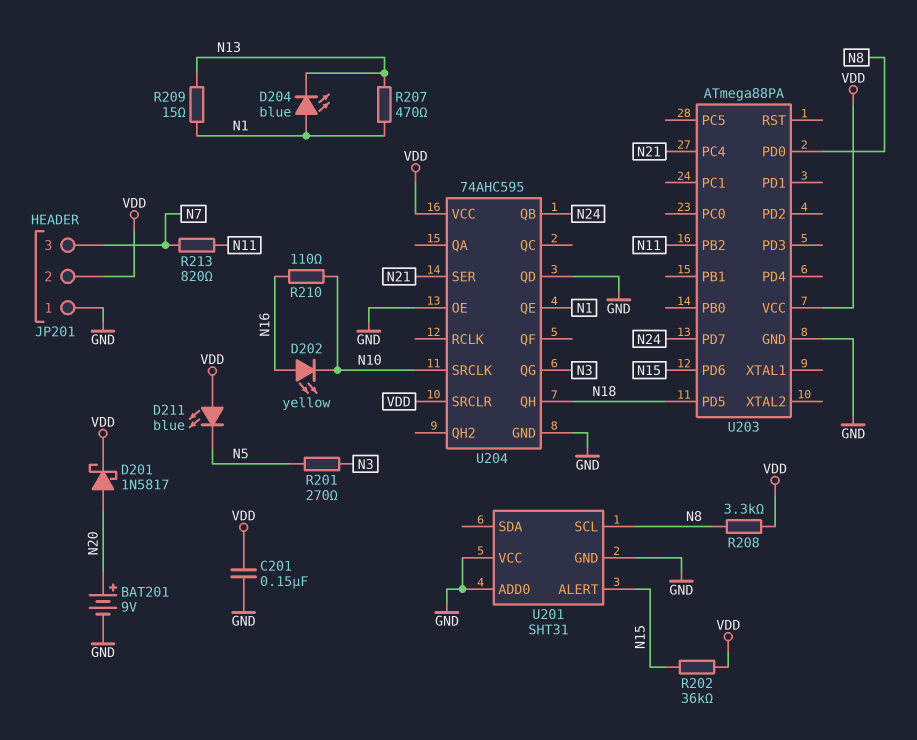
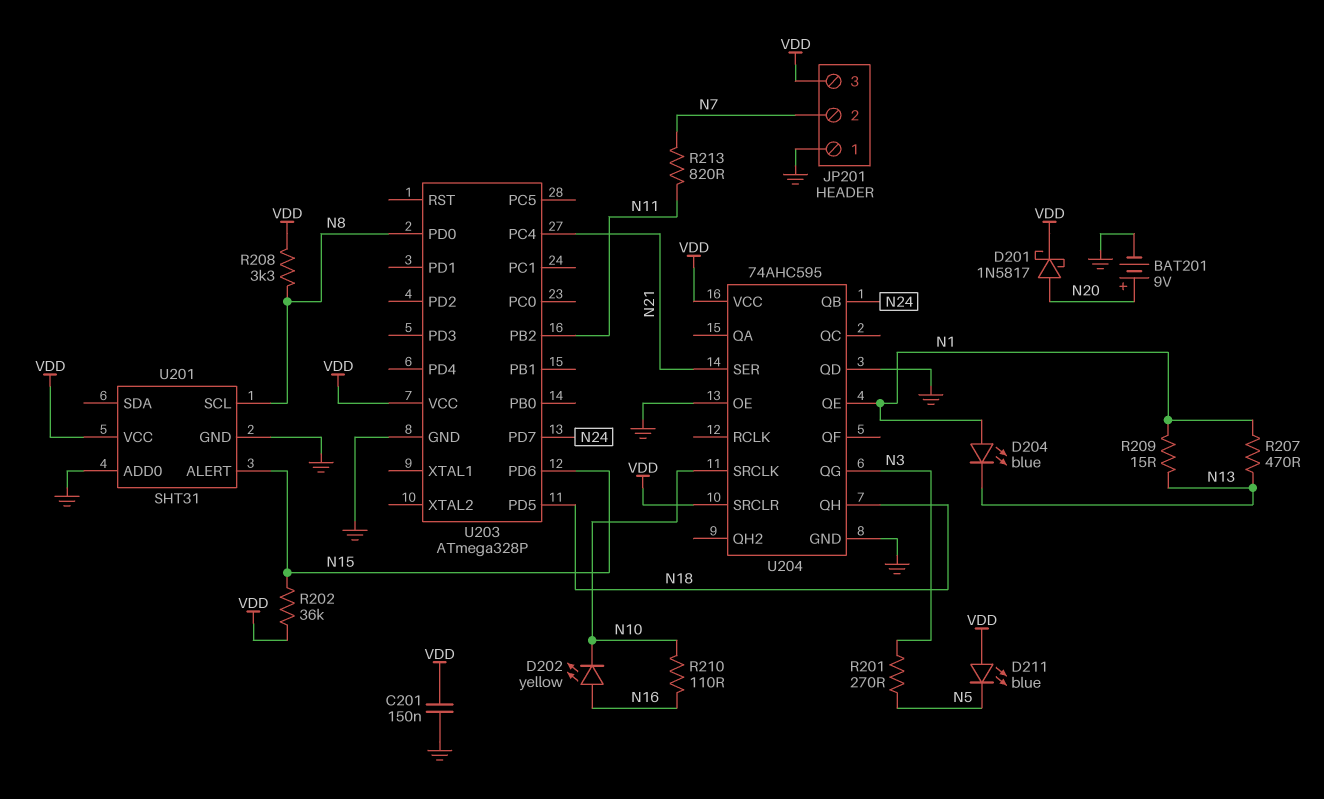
JP201 pin 2: VDD -> N7
JP201 pin 3: N7 -> VDD
U201 pin VCC: GND -> VDD
U203: ATmega88PA -> ATmega328P

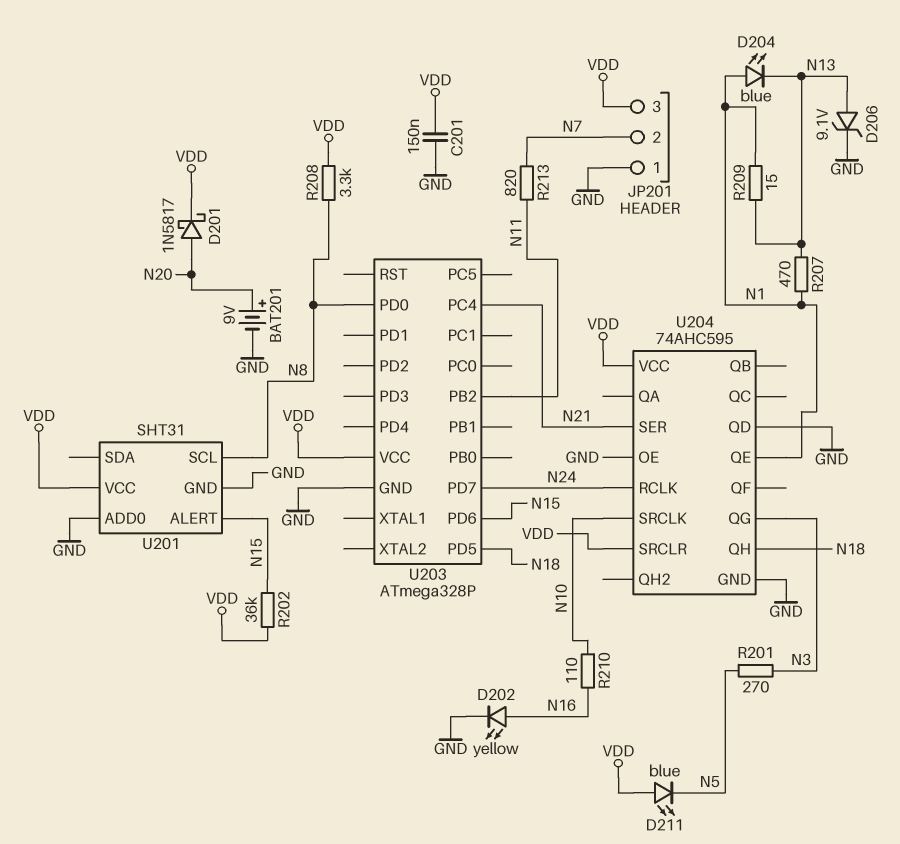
D202: LED yellow (A N16, K N10) -> LED yellow (A N16, K GND)
D206: none -> zener 9.1V (A N13, K GND)
U204 pin QB: N24 -> none
U204 pin RCLK: none -> N24

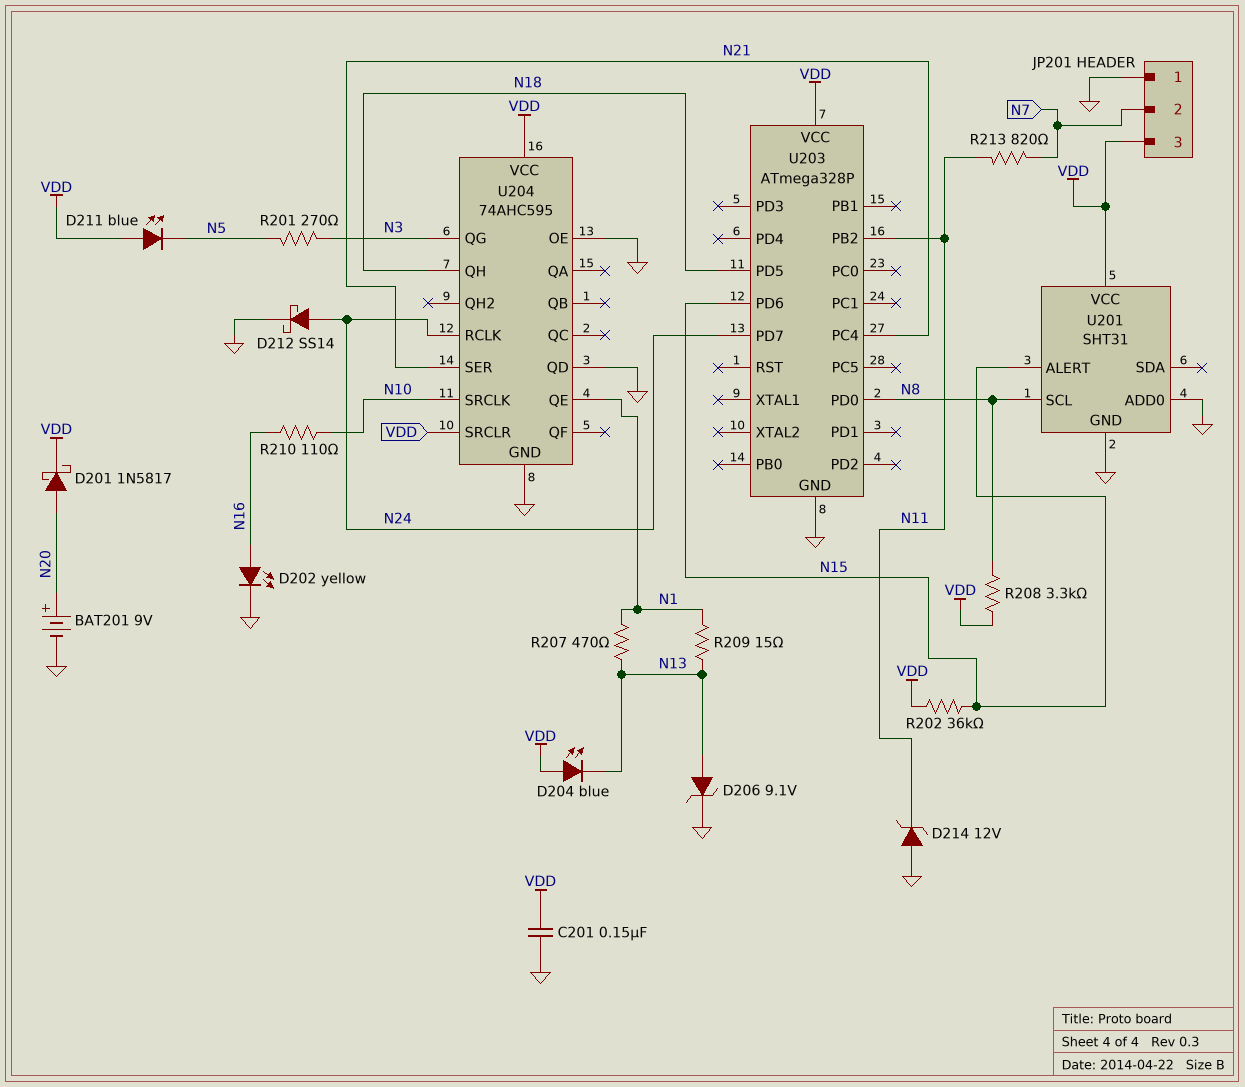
D204: LED blue (A N1, K N13) -> LED blue (A VDD, K N13)
D212: none -> schottky SS14 (A N24, K GND)
D214: none -> zener 12V (A GND, K N11)

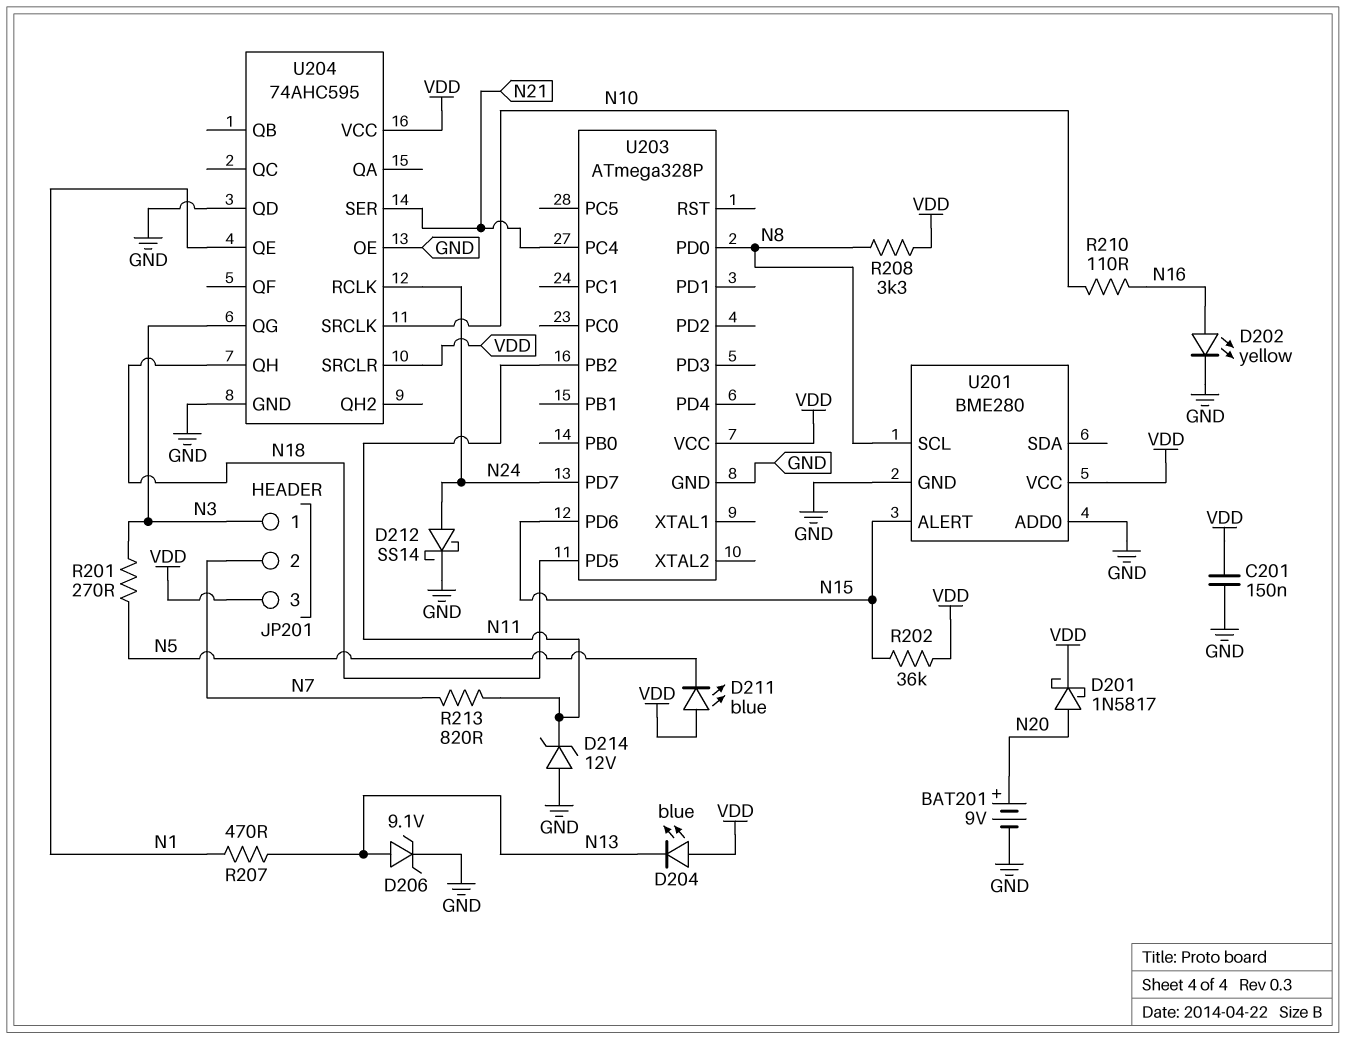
JP201 pin 1: GND -> N3
R209: 15 (N1, N13) -> none
U201: SHT31 -> BME280

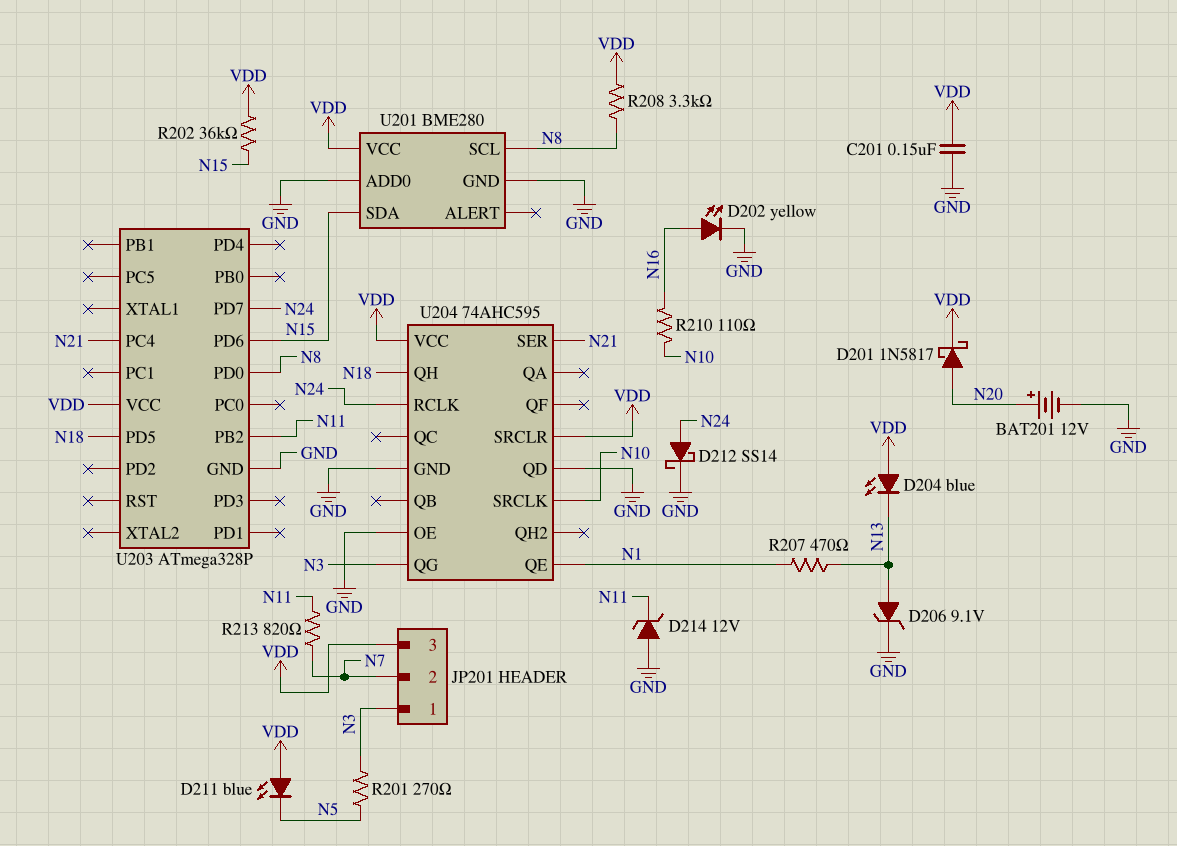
BAT201: 9V (plus N20, minus GND) -> 12V (plus N20, minus GND)
U201 pin ALERT: N15 -> none
U201 pin SDA: none -> N15

